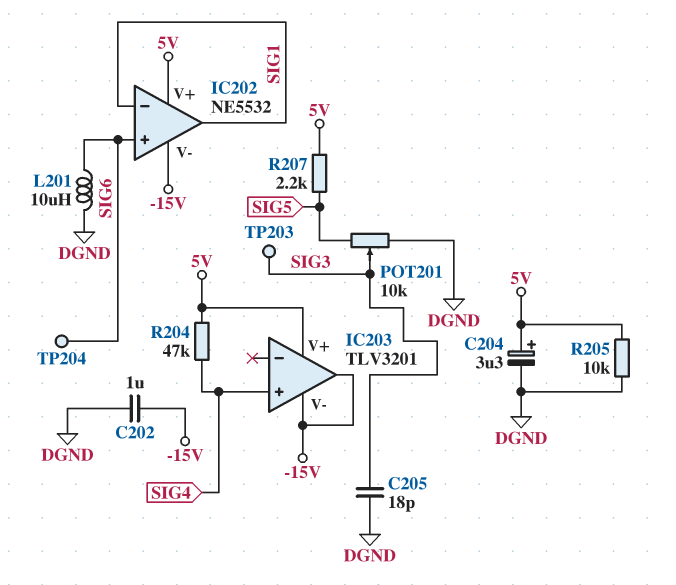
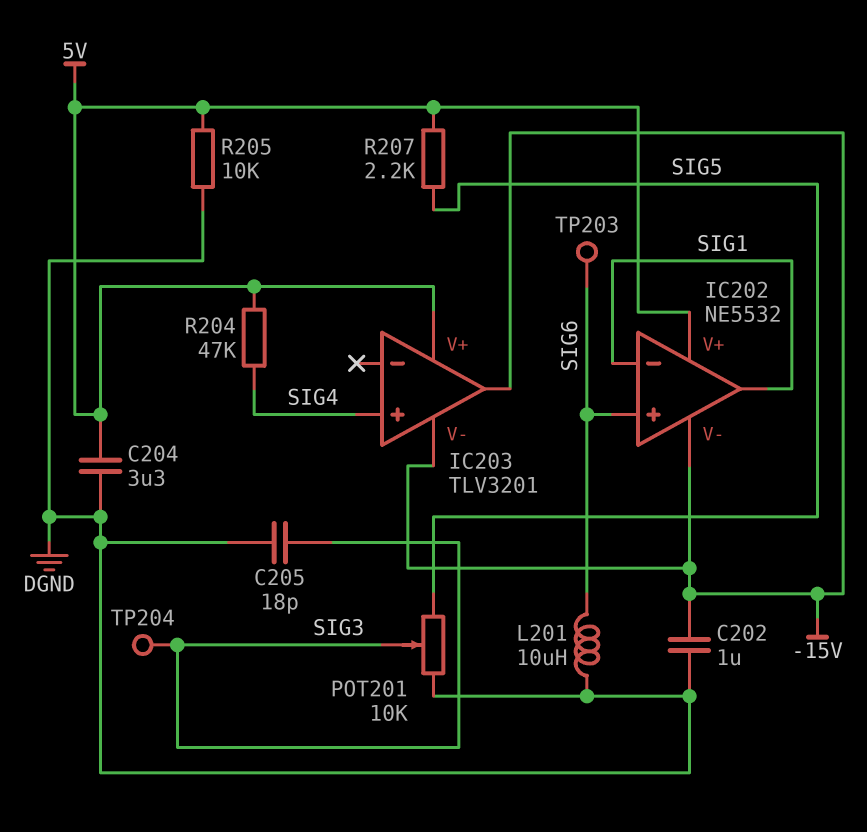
C204: 3.3uF (plus 5V, minus DGND) -> 3.3uF (5V, DGND)
TP203: test point (SIG3) -> test point (SIG6)
TP204: test point (SIG6) -> test point (SIG3)

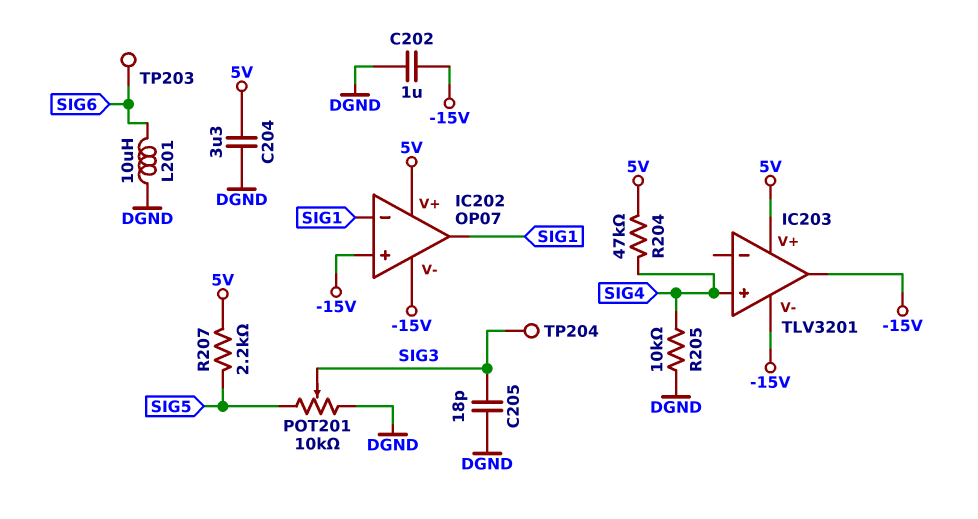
IC202: NE5532 -> OP07
IC202 pin in+: SIG6 -> -15V
R205: 10k (5V, DGND) -> 10k (DGND, SIG4)

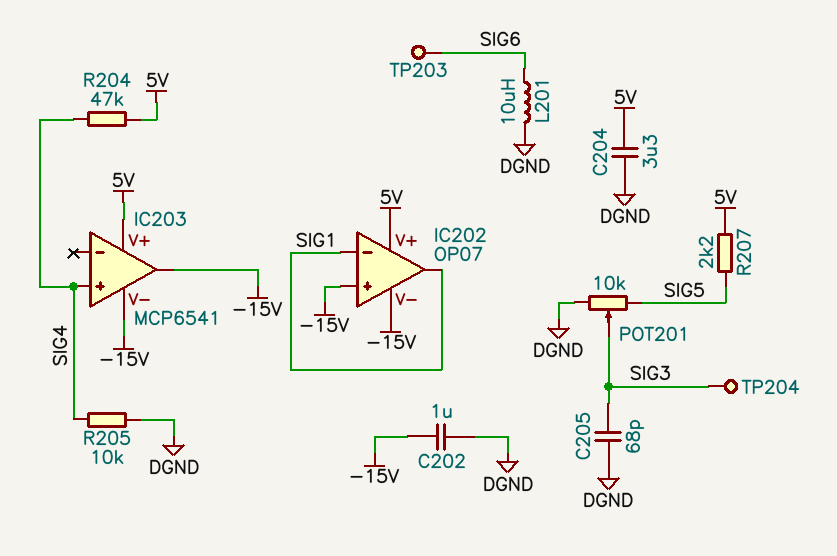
C205: 18pF (DGND, SIG3) -> 68pF (DGND, SIG3)
IC203: TLV3201 -> MCP6541

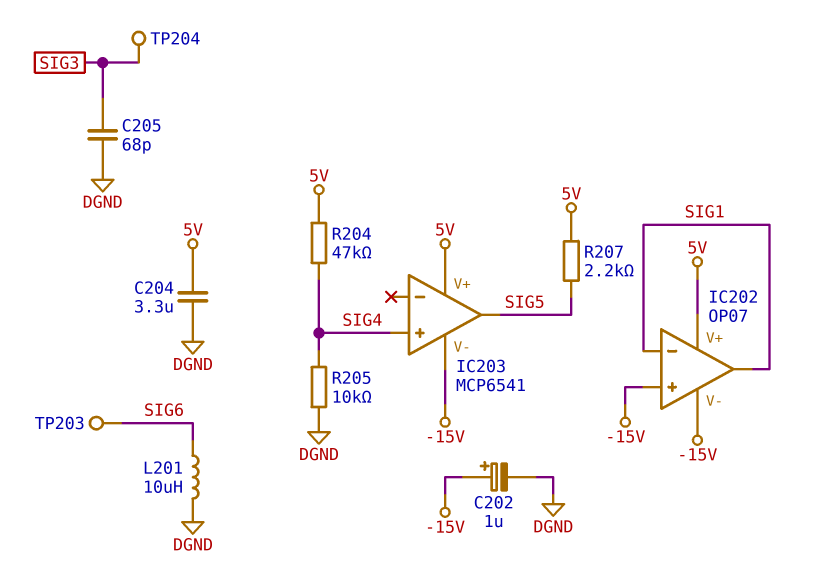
C202: 1uF (-15V, DGND) -> 1uF (plus -15V, minus DGND)
IC203 pin out: -15V -> SIG5
POT201: 10k (DGND, SIG5, wiper SIG3) -> none

